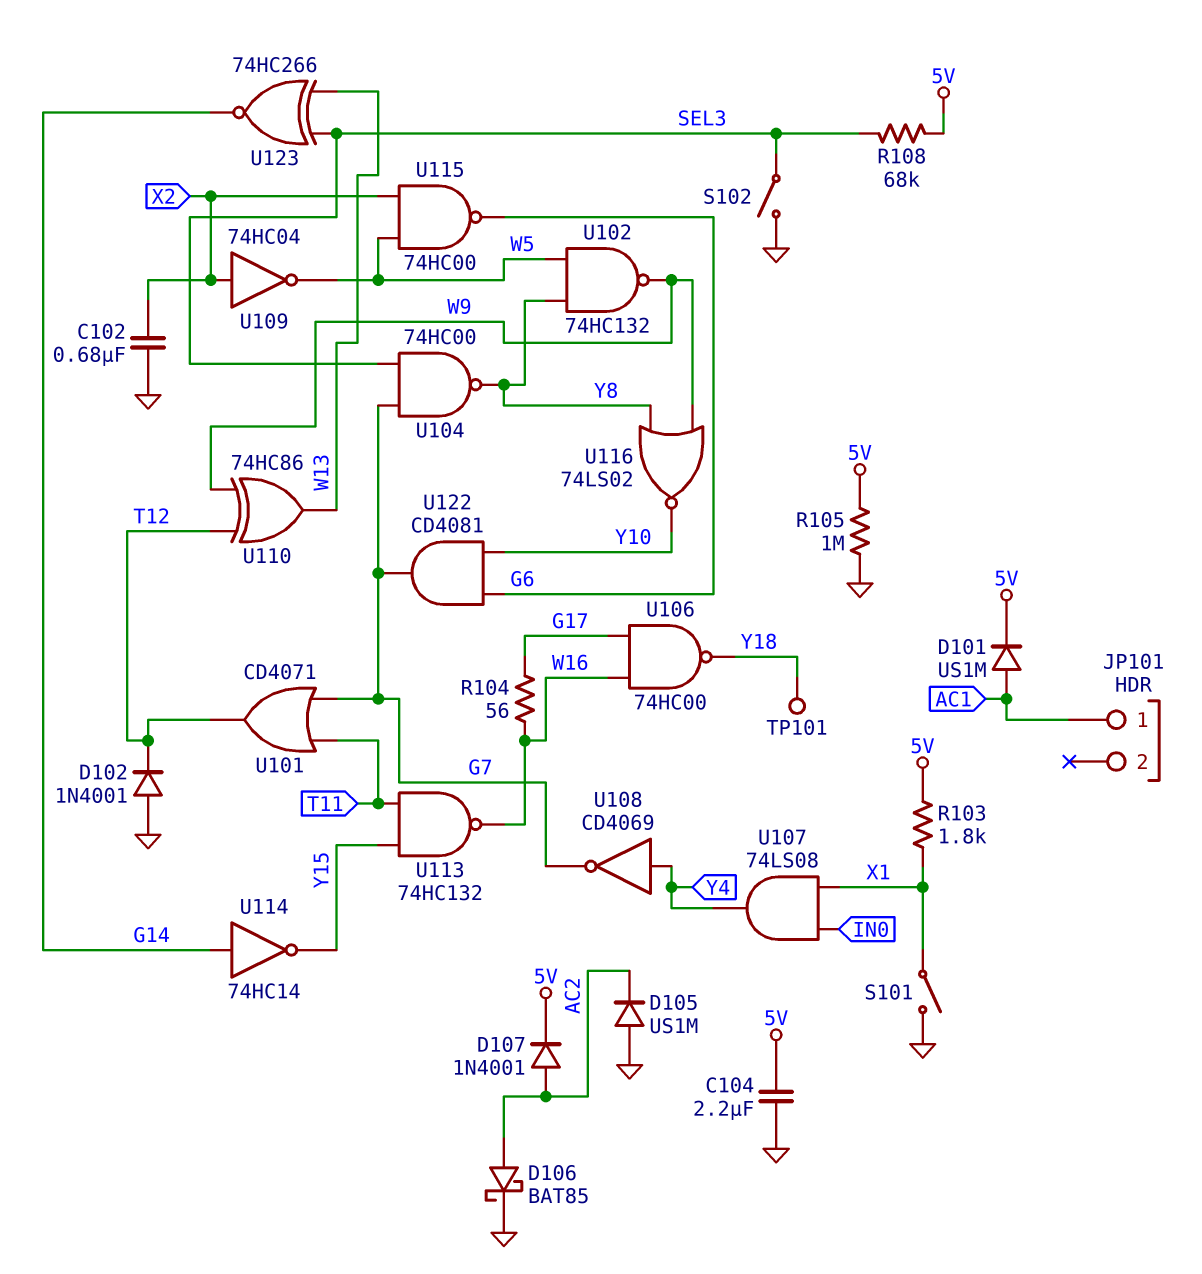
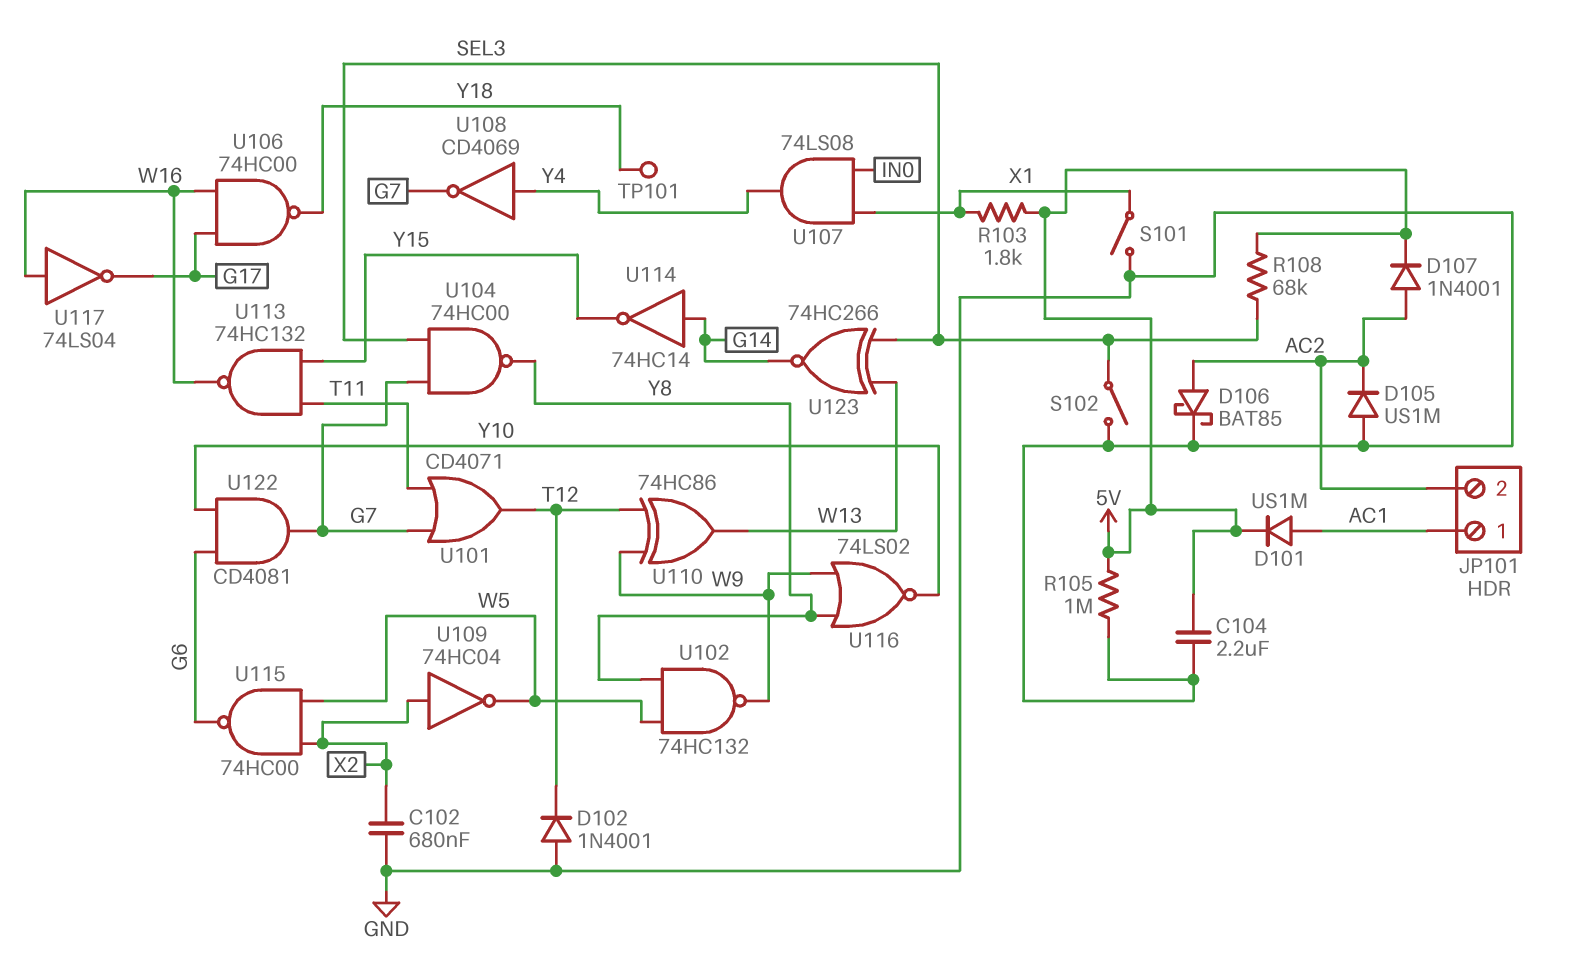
JP101 pin 2: none -> AC2
R104: 56 (G17, W16) -> none
U117: none -> NOT 74LS04 (in W16, out G17)

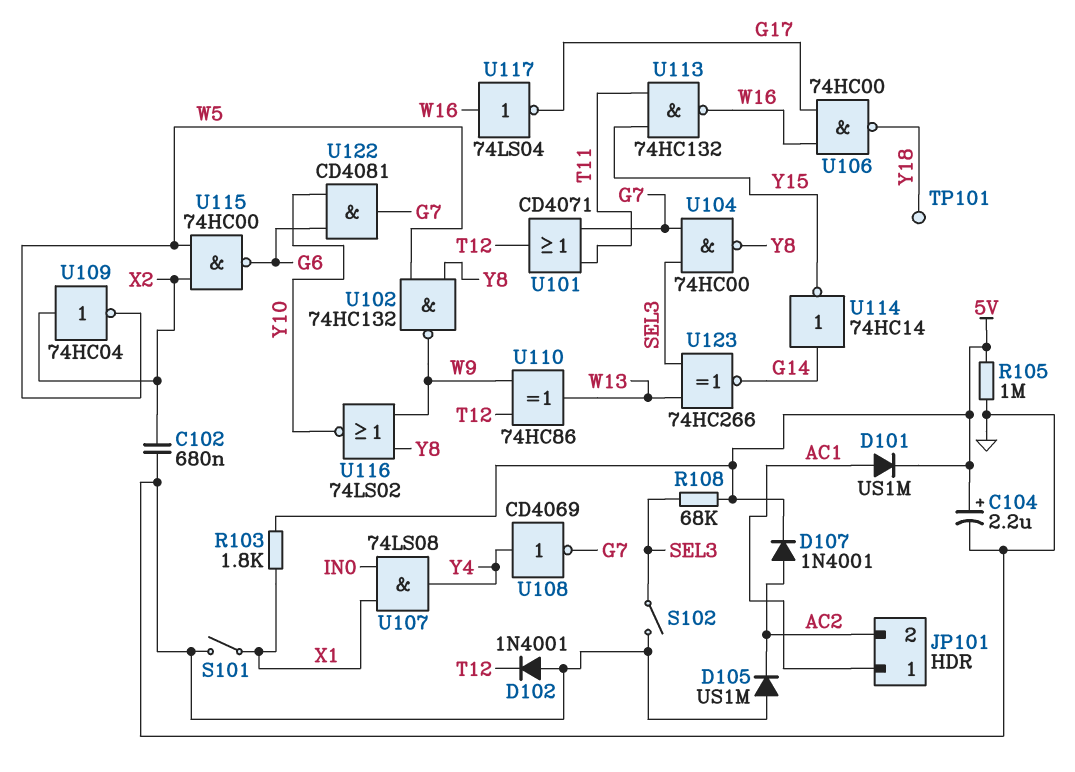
C104: 2.2uF (5V, GND) -> 2.2uF (plus 5V, minus GND)
D106: schottky BAT85 (A AC2, K GND) -> none

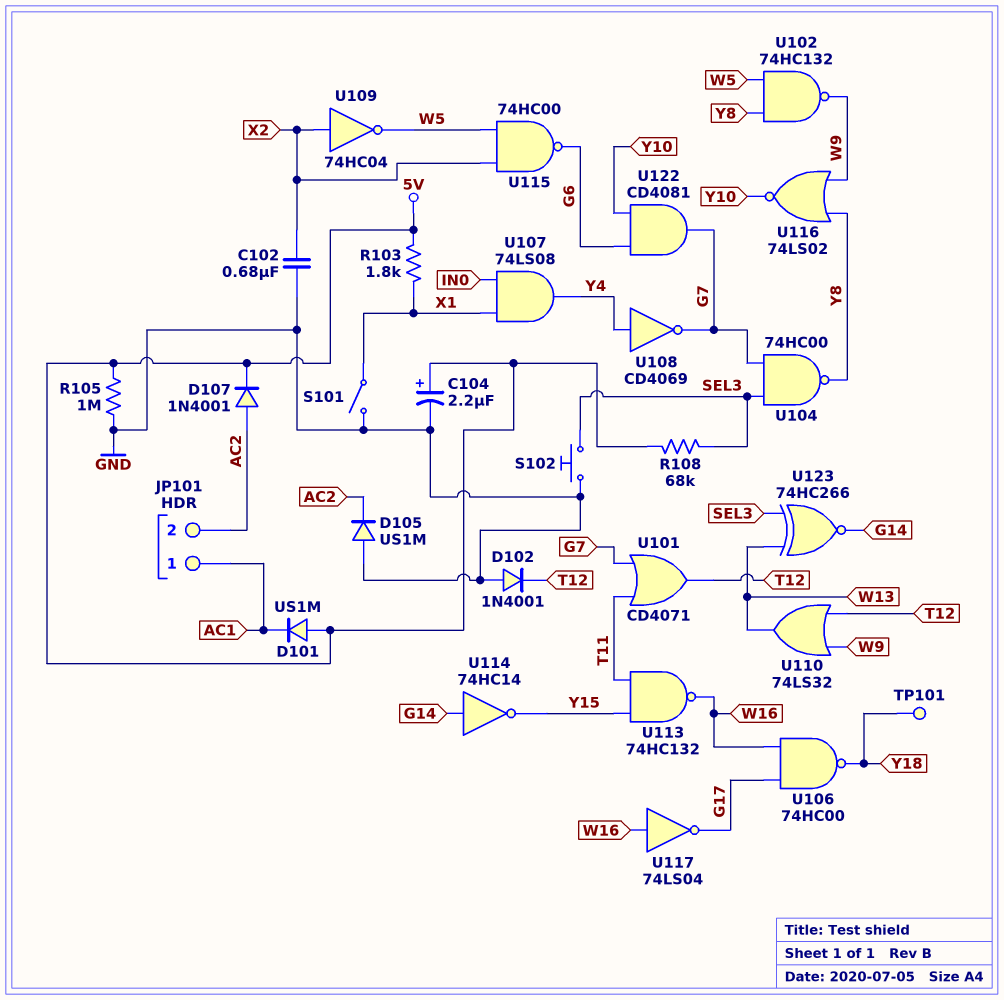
D101: diode US1M (A AC1, K 5V) -> diode US1M (A 5V, K AC1)
S102: switch (GND, SEL3) -> button (GND, SEL3)
U110: XOR 74HC86 (in T12, in W9, out W13) -> OR 74LS32 (in T12, in W9, out W13)

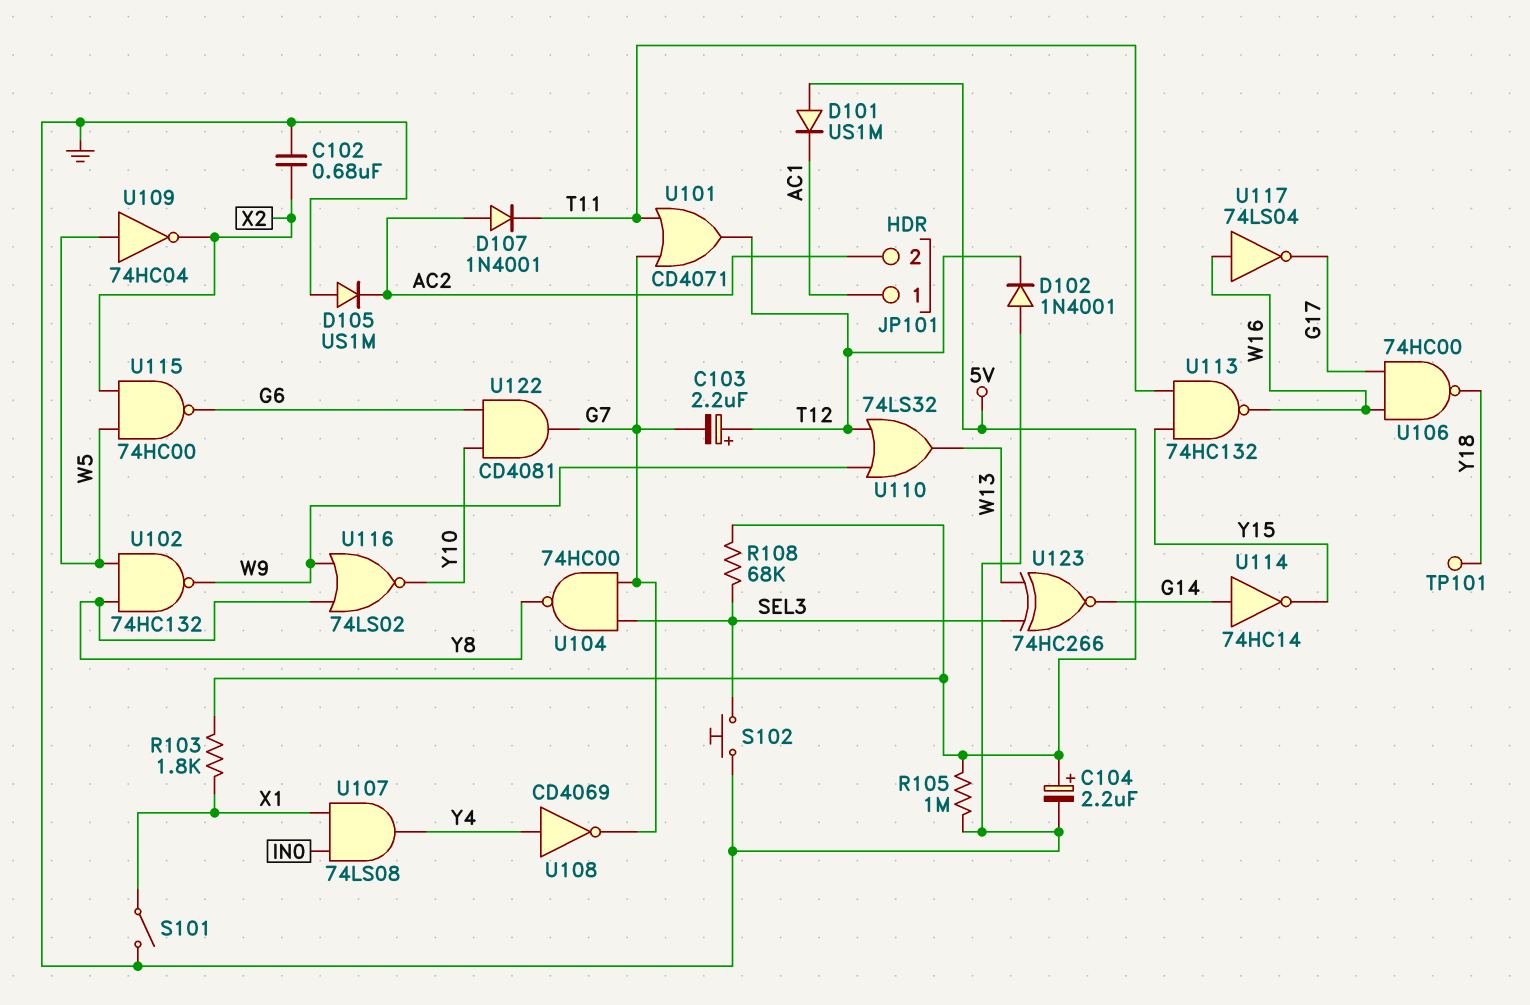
C103: none -> 2.2uF (plus T12, minus G7)
D107: diode 1N4001 (A AC2, K 5V) -> diode 1N4001 (A AC2, K T11)
U109: NOT 74HC04 (in X2, out W5) -> NOT 74HC04 (in W5, out X2)

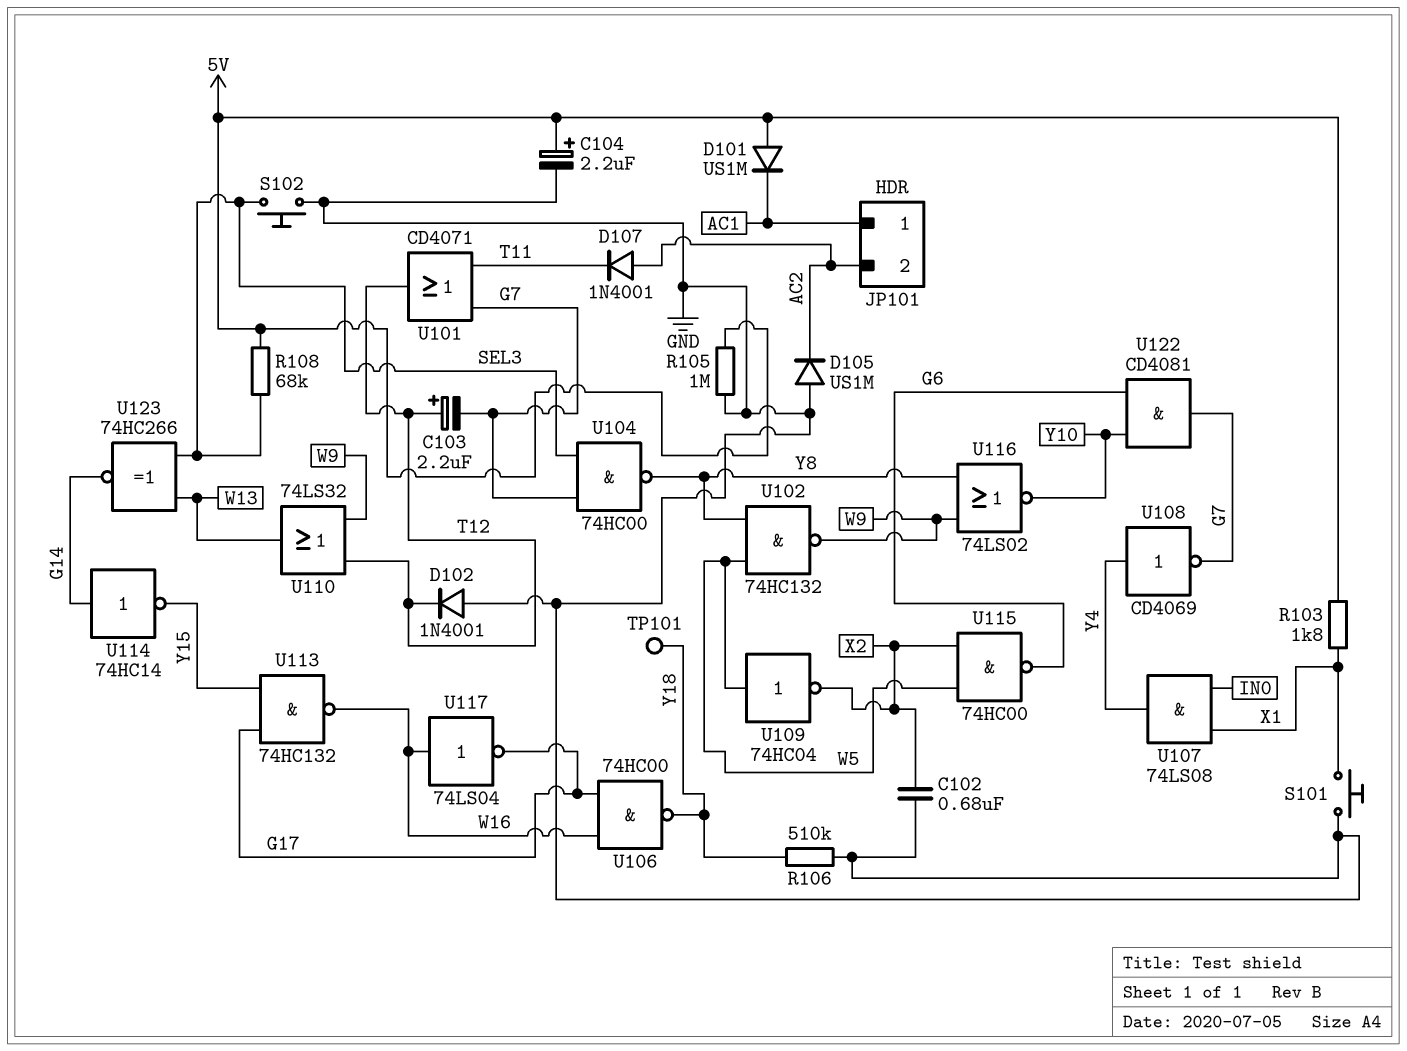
R106: none -> 510k (GND, Y18)
S101: switch (GND, X1) -> button (GND, X1)
U113: NAND 74HC132 (in T11, in Y15, out W16) -> NAND 74HC132 (in G17, in Y15, out W16)

